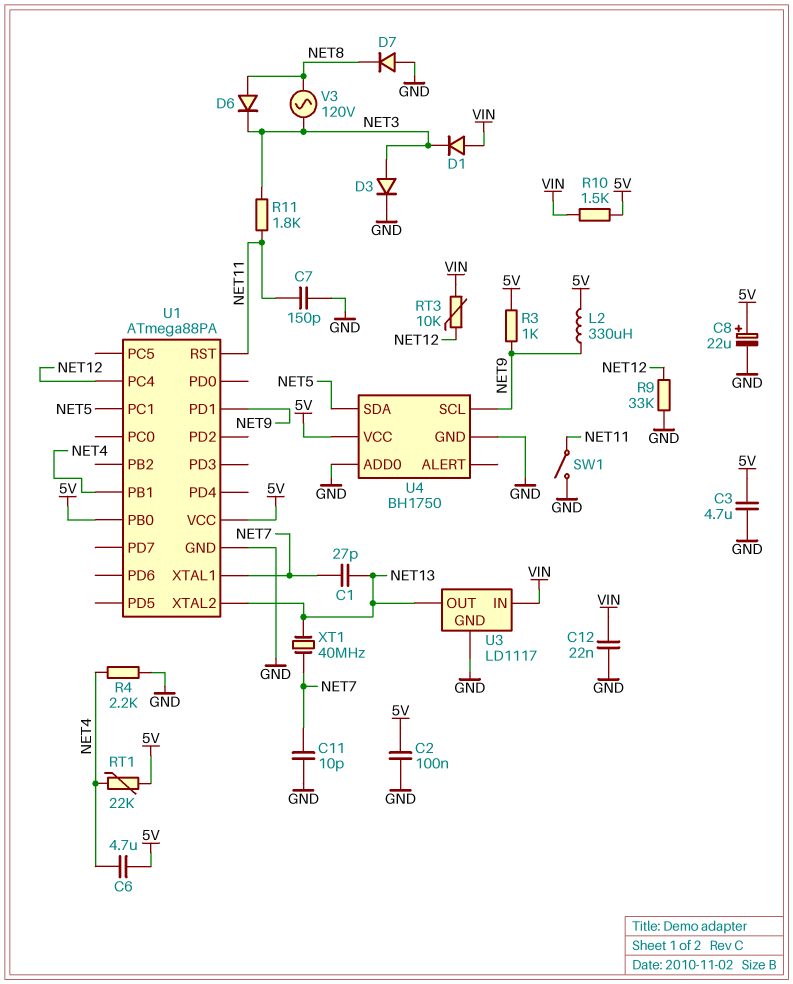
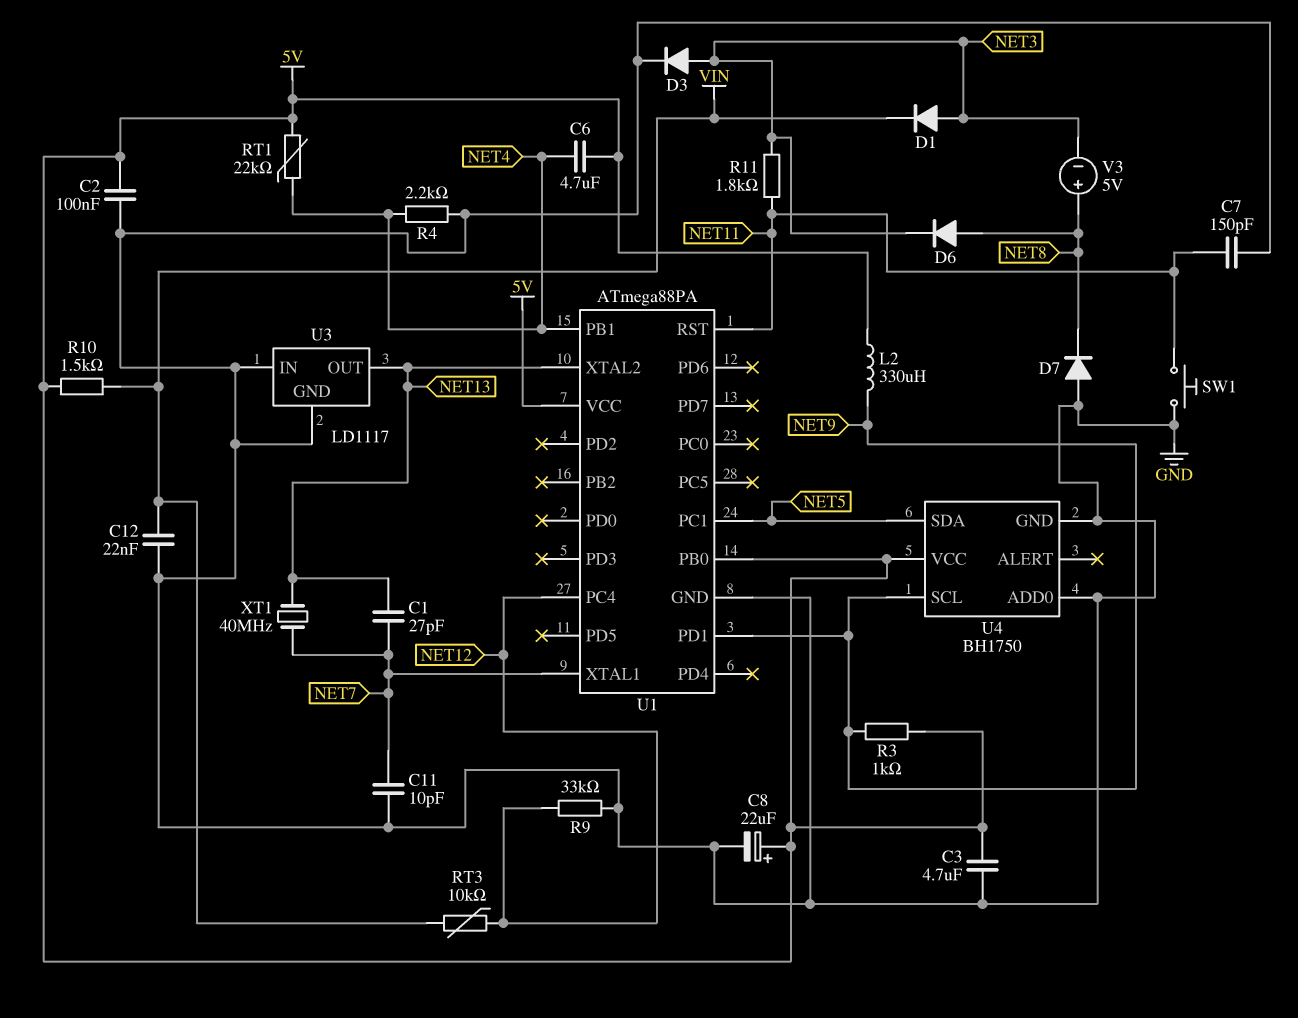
D1: diode (A VIN, K NET3) -> diode (A NET3, K VIN)
SW1: switch (GND, NET11) -> button (GND, NET11)
U3 pin IN: VIN -> GND
V3: AC 120V (NET3, NET8) -> 5V (plus NET8, minus NET3)

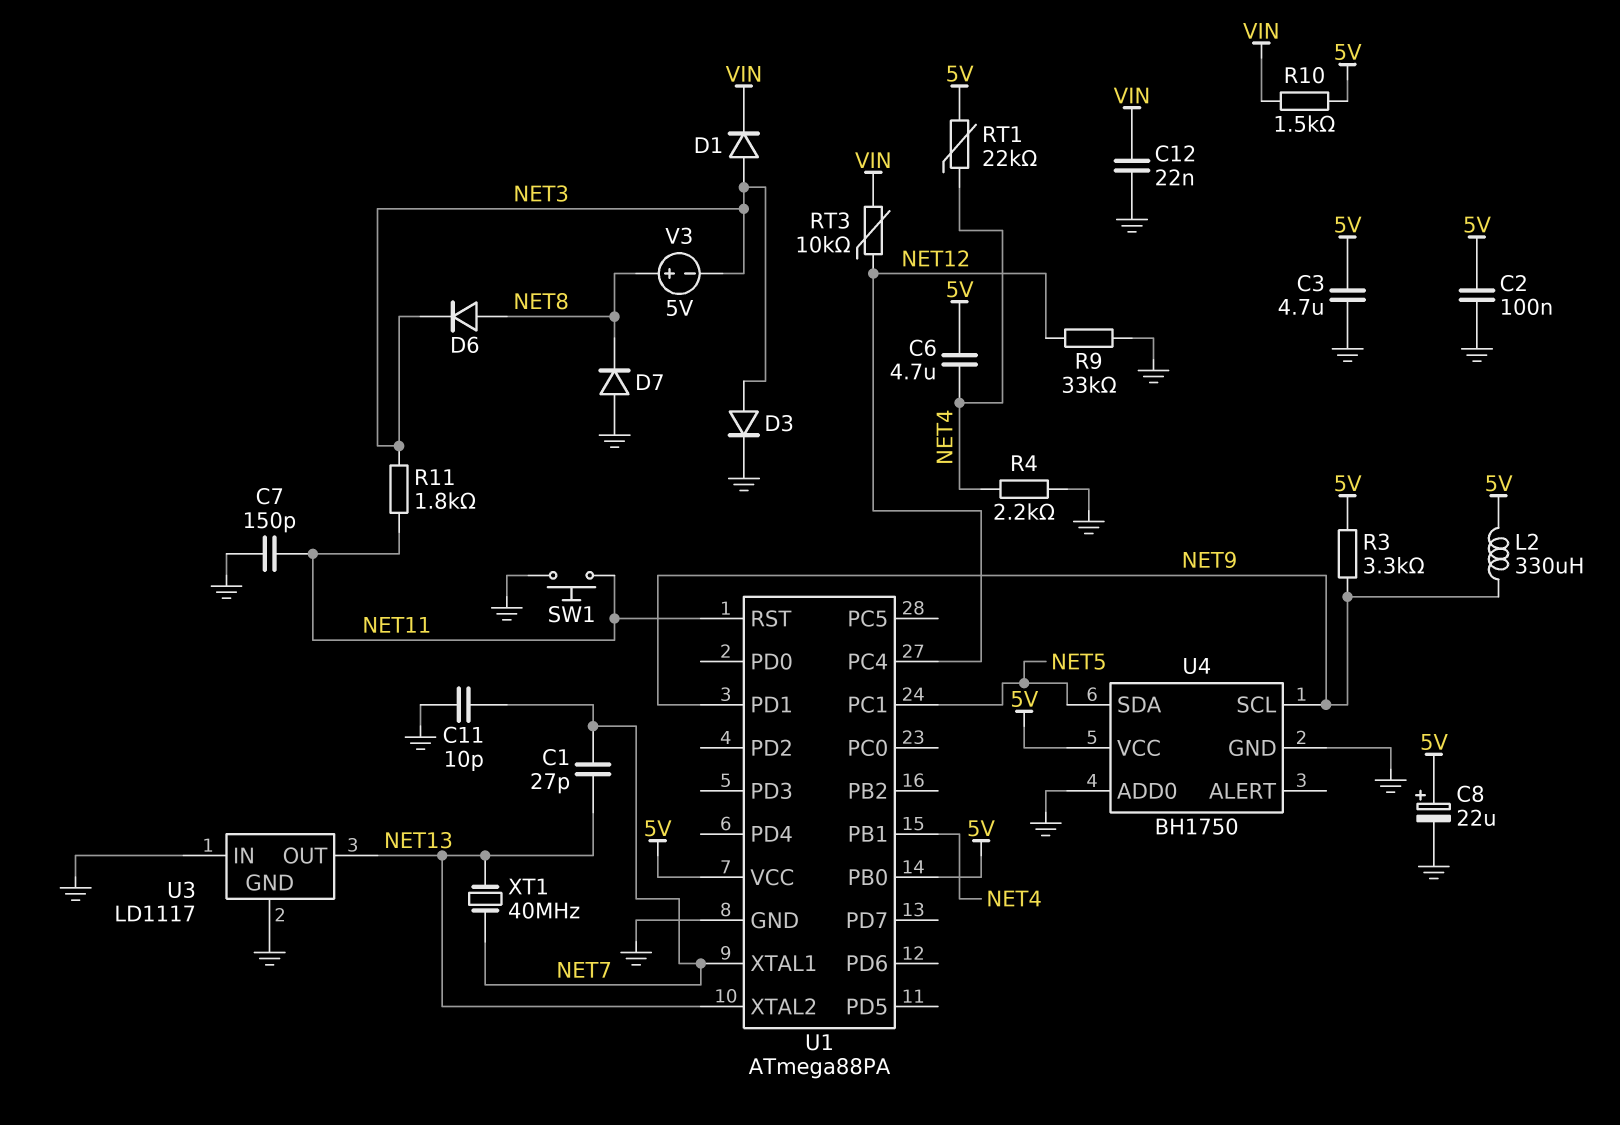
R3: 1k (5V, NET9) -> 3.3k (5V, NET9)

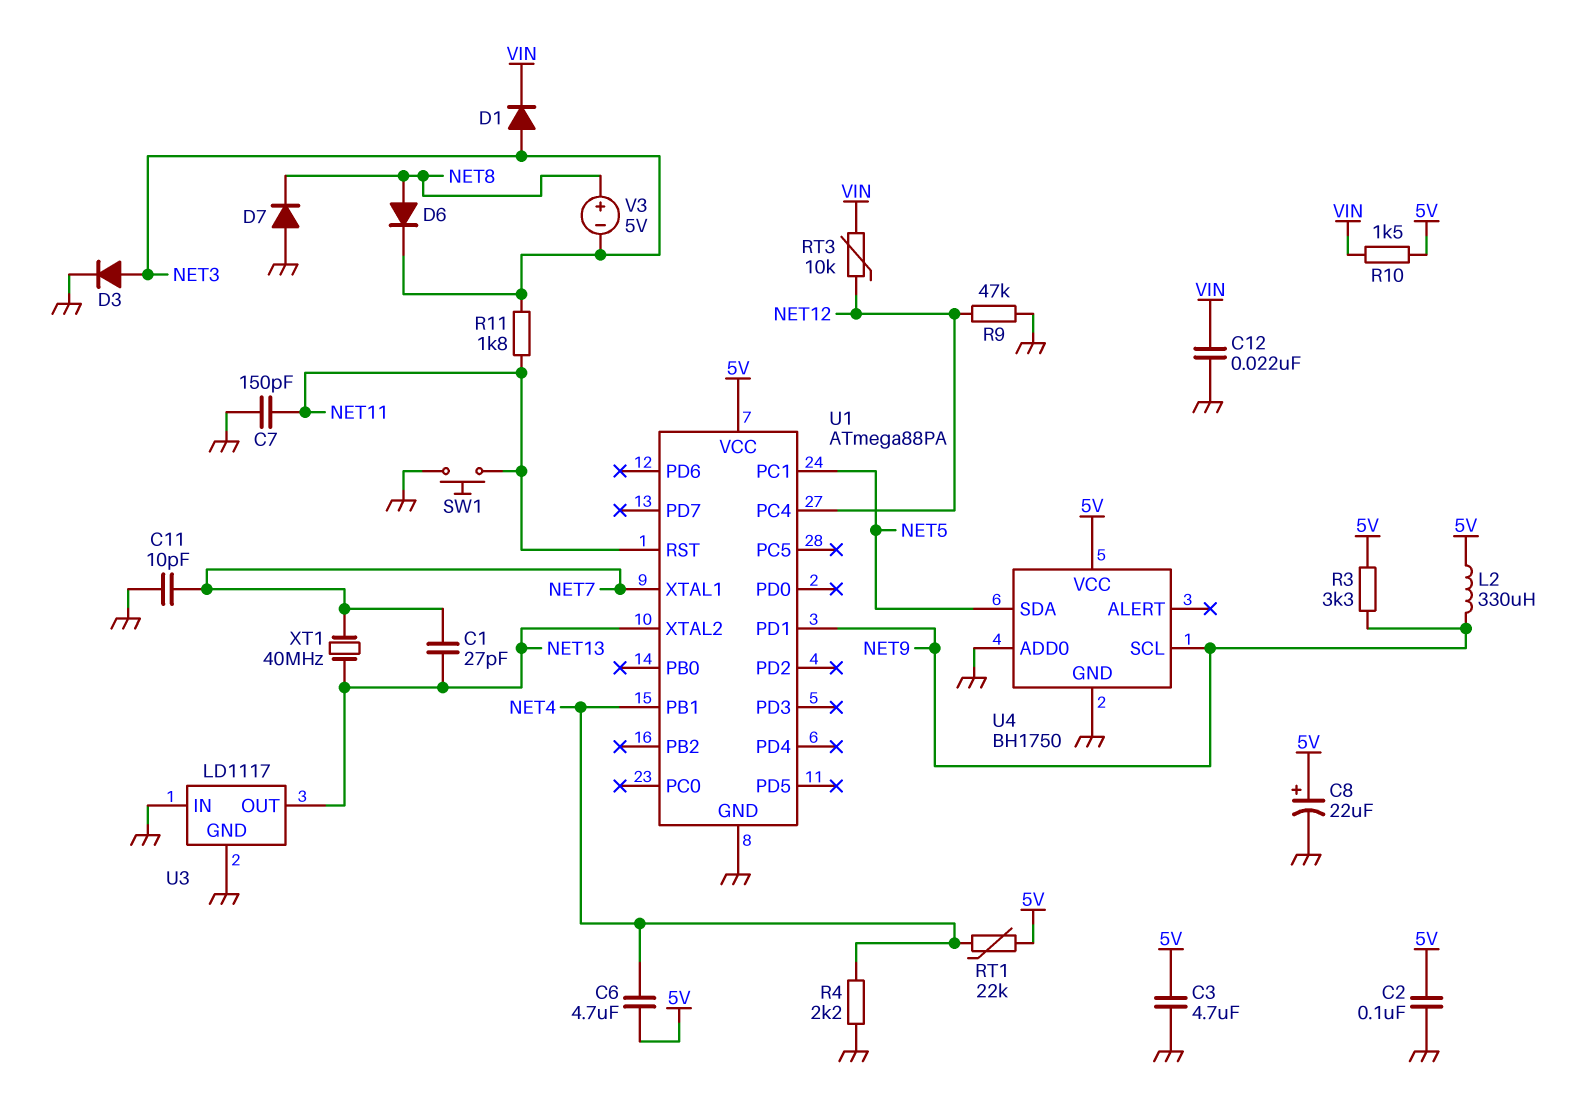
R9: 33k (GND, NET12) -> 47k (GND, NET12)
U1 pin PB0: 5V -> none

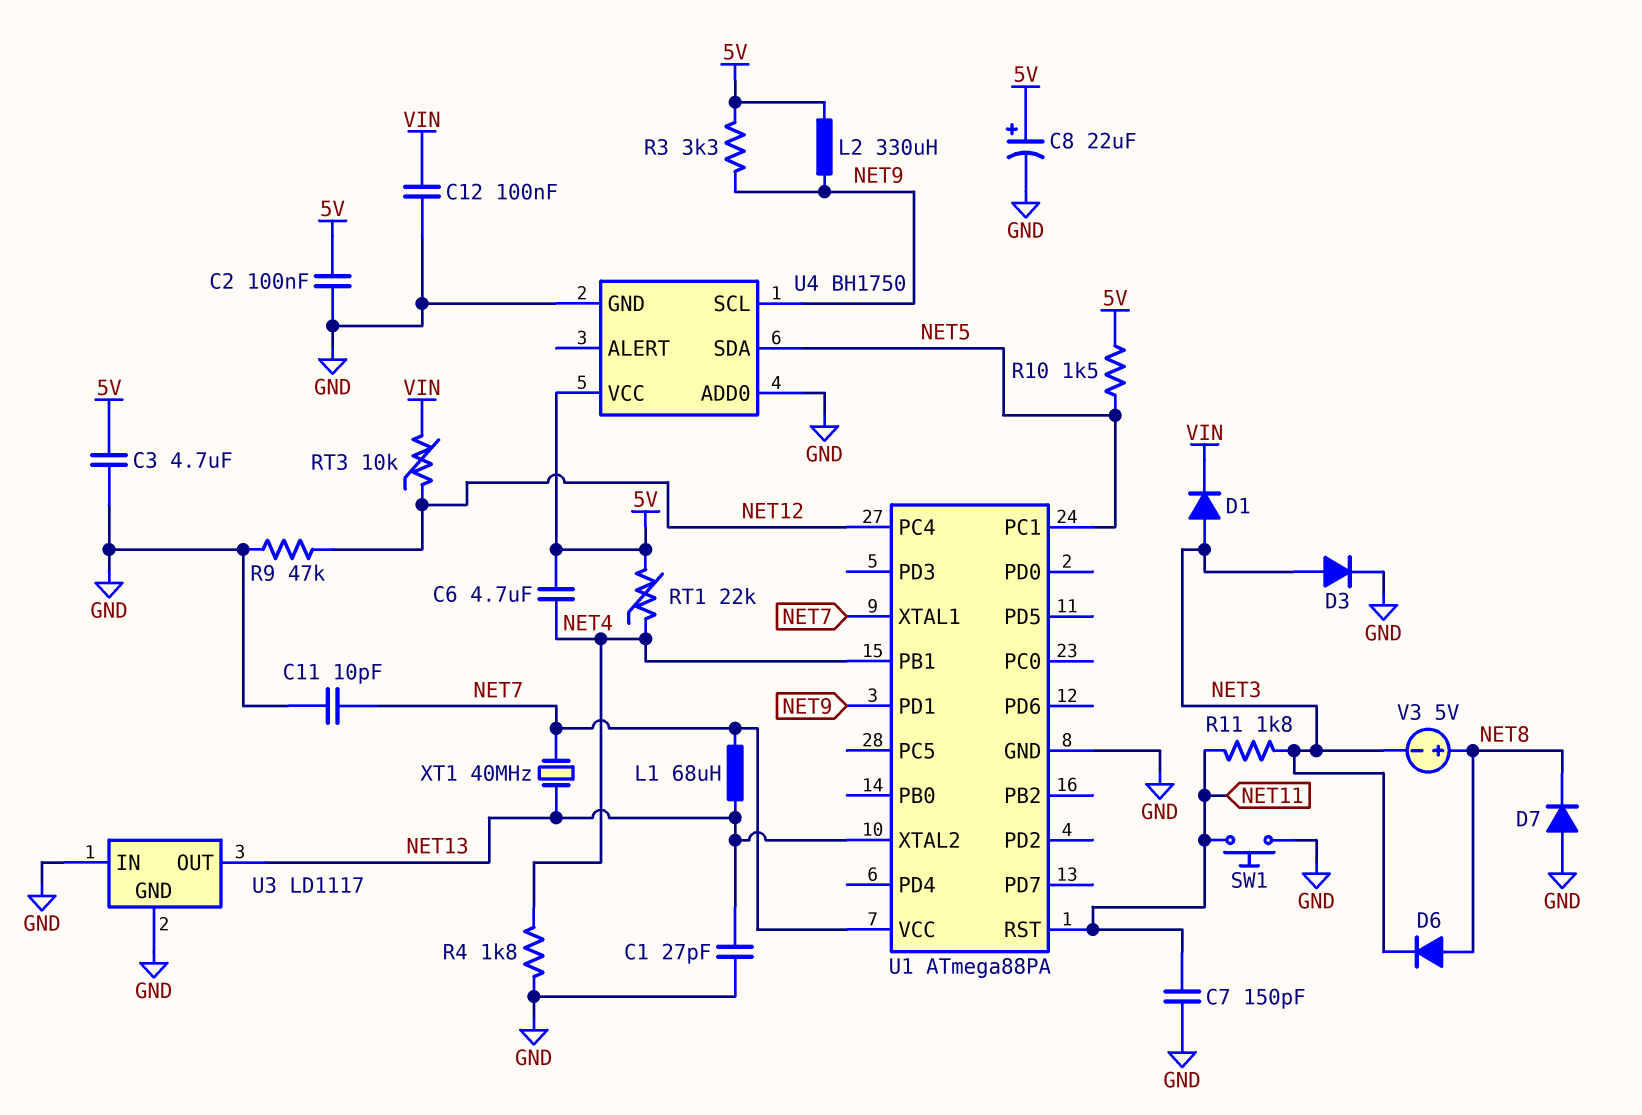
C1: 27pF (NET7, NET13) -> 27pF (GND, NET13)
C12: 22nF (GND, VIN) -> 100nF (GND, VIN)
L1: none -> 68uH (NET7, NET13)
R4: 2.2k (GND, NET4) -> 1.8k (GND, NET4)
R10: 1.5k (5V, VIN) -> 1.5k (5V, NET5)
U1 pin VCC: 5V -> NET7

